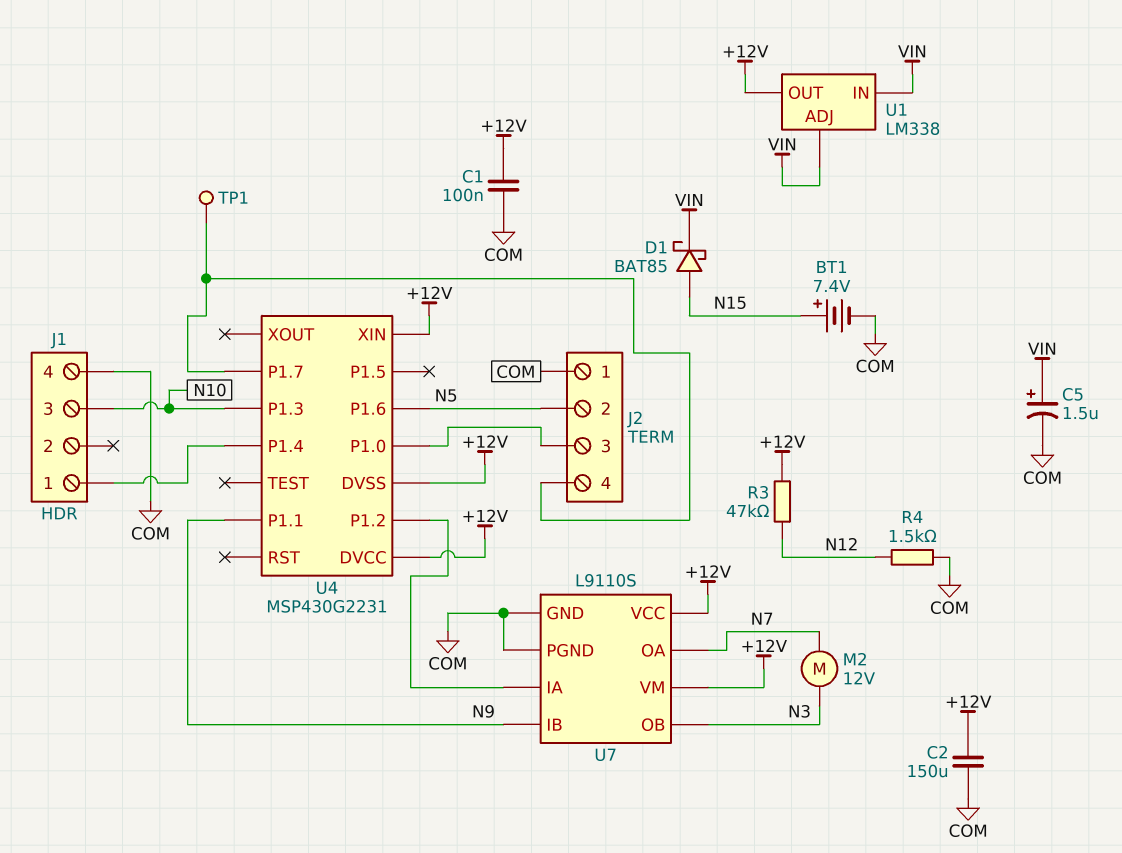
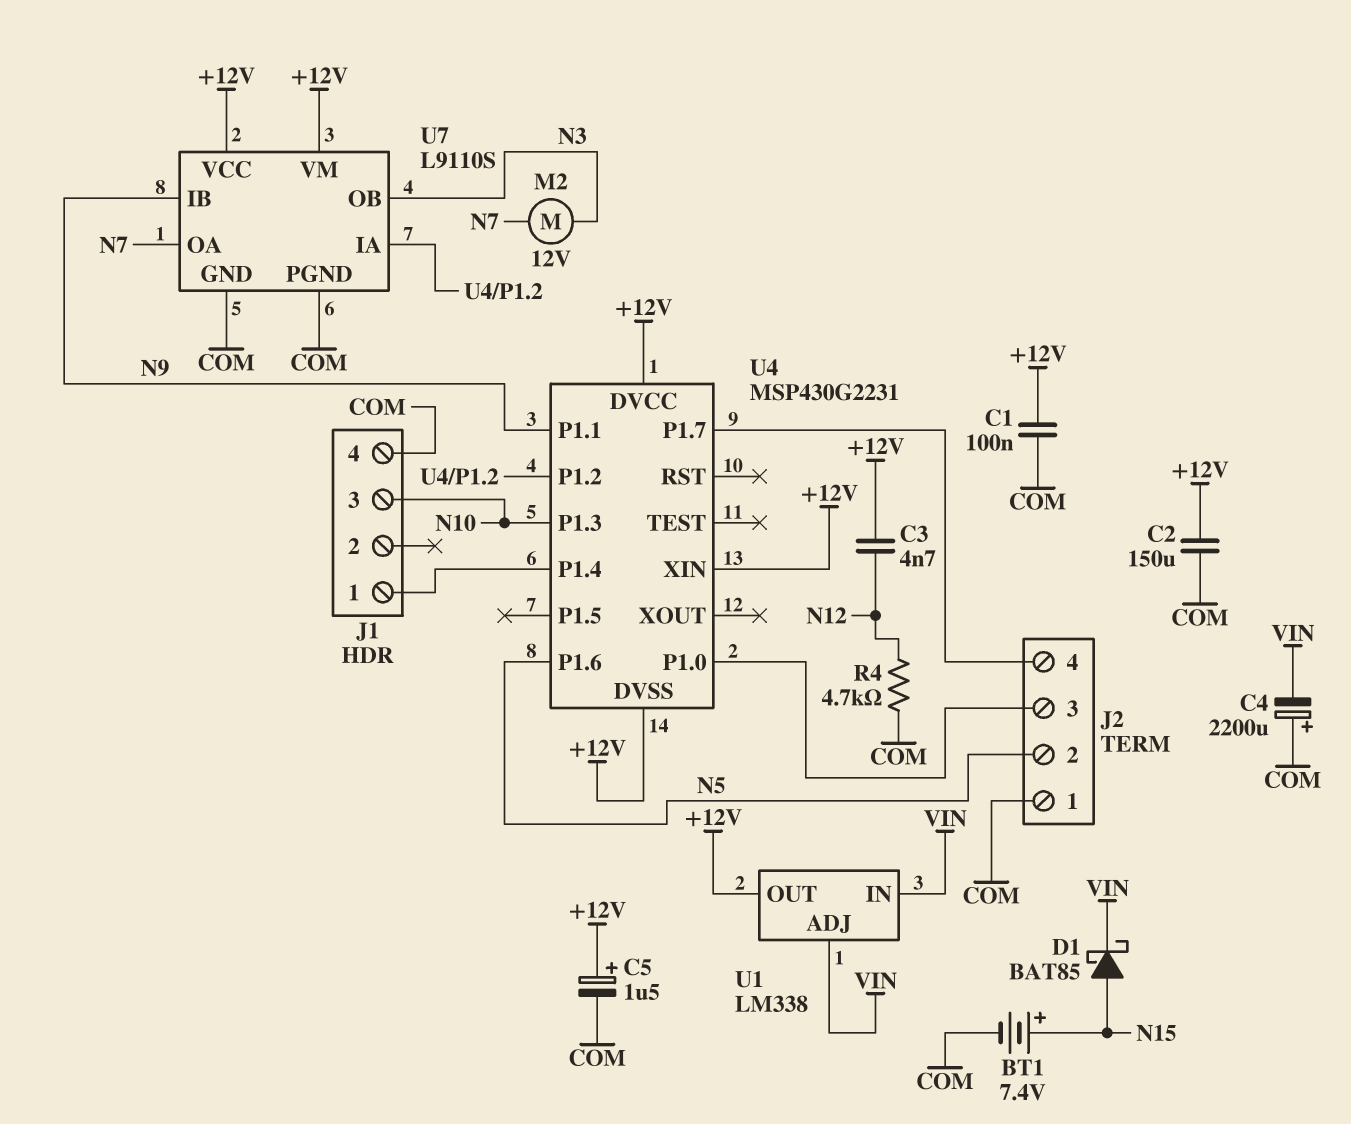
C3: none -> 4.7nF (+12V, N12)
C4: none -> 2200uF (plus COM, minus VIN)
C5: 1.5uF (plus VIN, minus COM) -> 1.5uF (plus +12V, minus COM)
R3: 47k (+12V, N12) -> none
R4: 1.5k (COM, N12) -> 4.7k (COM, N12)
TP1: test point (J2/4) -> none

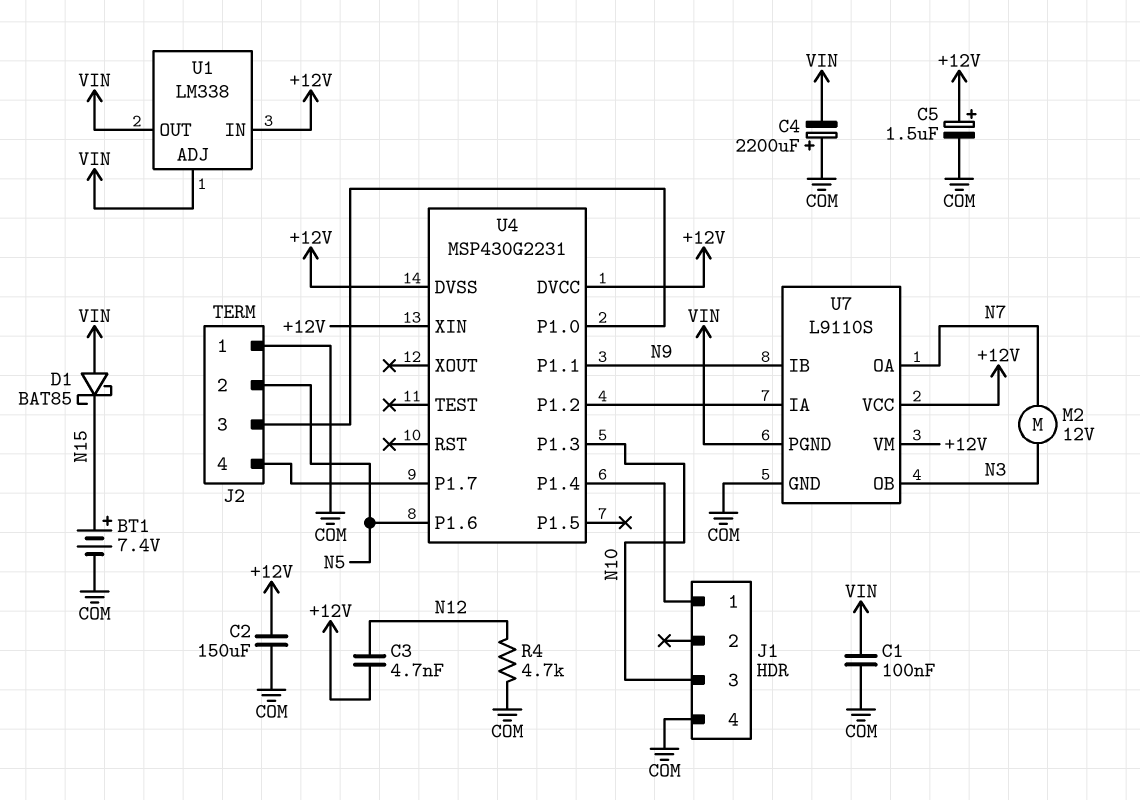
C1: 100nF (+12V, COM) -> 100nF (COM, VIN)
D1: schottky BAT85 (A N15, K VIN) -> schottky BAT85 (A VIN, K N15)
U1 pin IN: VIN -> +12V
U1 pin OUT: +12V -> VIN
U7 pin PGND: COM -> VIN

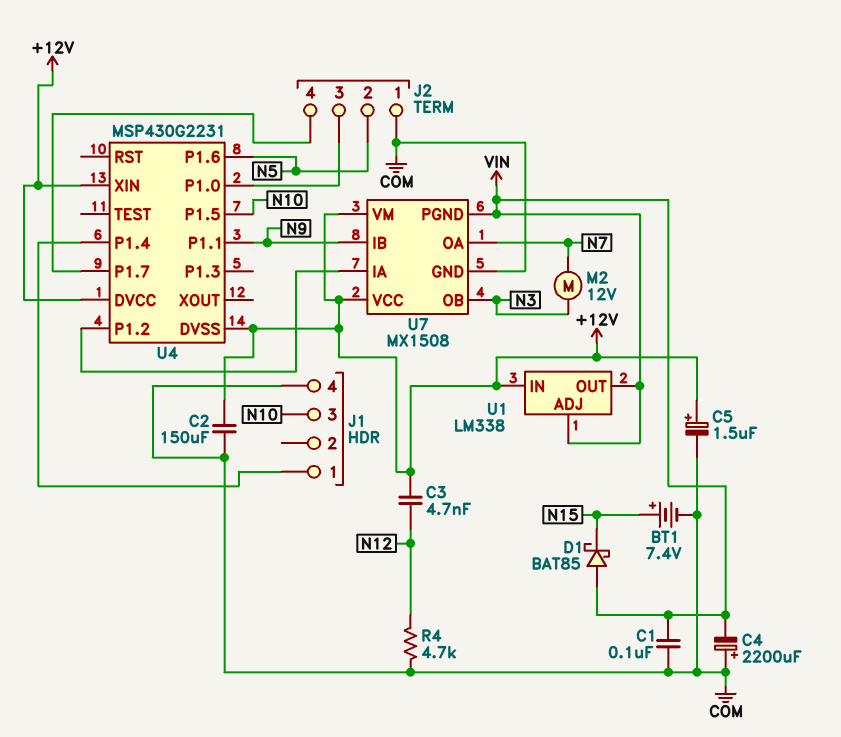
U4 pin P1.3: N10 -> none
U4 pin P1.5: none -> N10
U7: L9110S -> MX1508

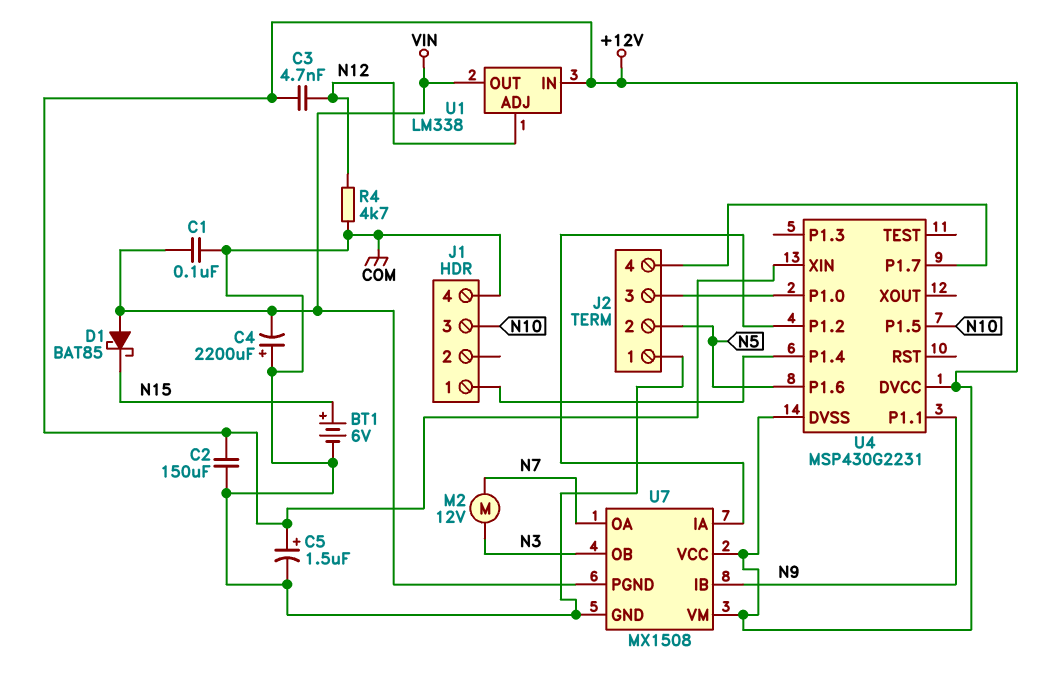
BT1: 7.4V (plus N15, minus COM) -> 6V (plus N15, minus COM)
U1 pin ADJ: VIN -> N12

